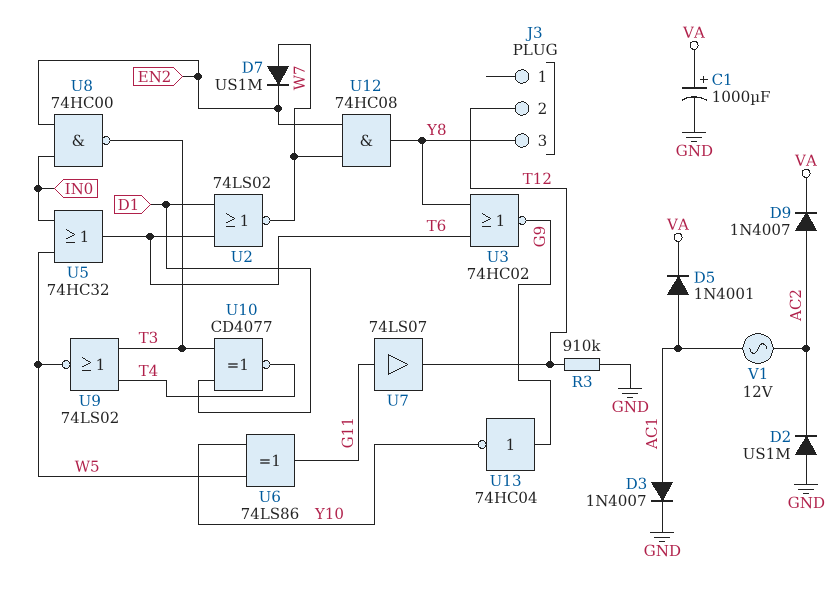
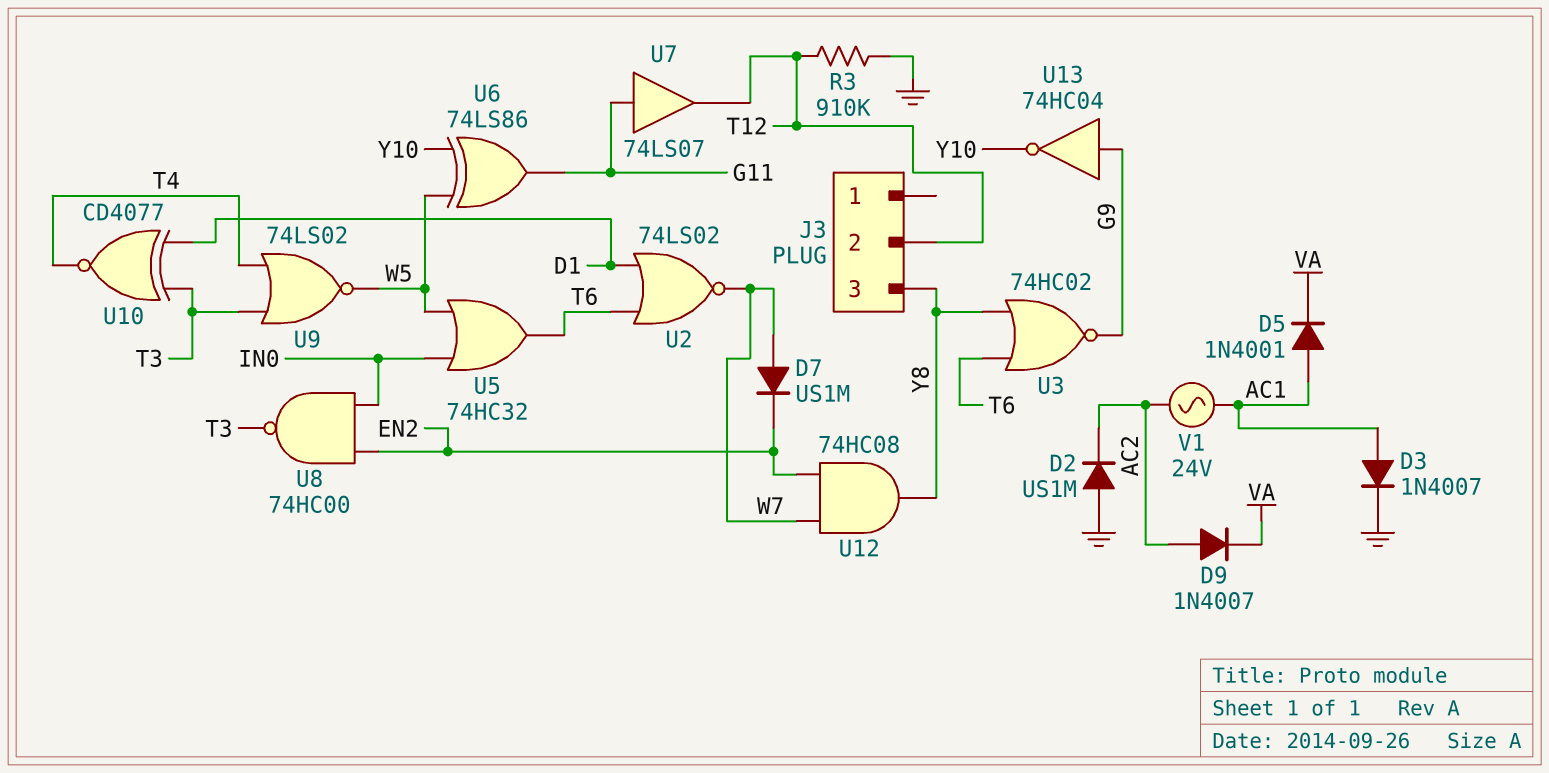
C1: 1000uF (plus VA, minus GND) -> none
V1: AC 12V (AC1, AC2) -> AC 24V (AC1, AC2)

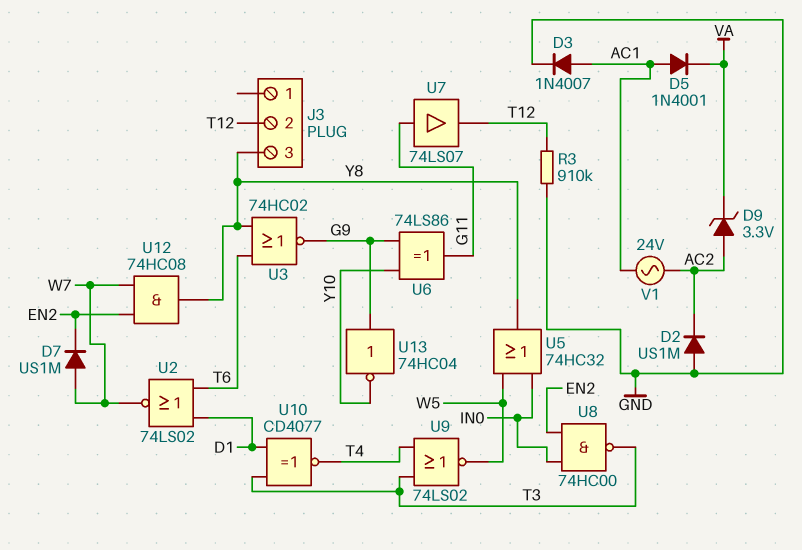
D9: diode 1N4007 (A AC2, K VA) -> zener 3.3V (A AC2, K VA)
U5: OR 74HC32 (in IN0, in W5, out T6) -> OR 74HC32 (in IN0, in W5, out Y8)
U6: XOR 74LS86 (in W5, in Y10, out G11) -> XOR 74LS86 (in G9, in Y10, out G11)

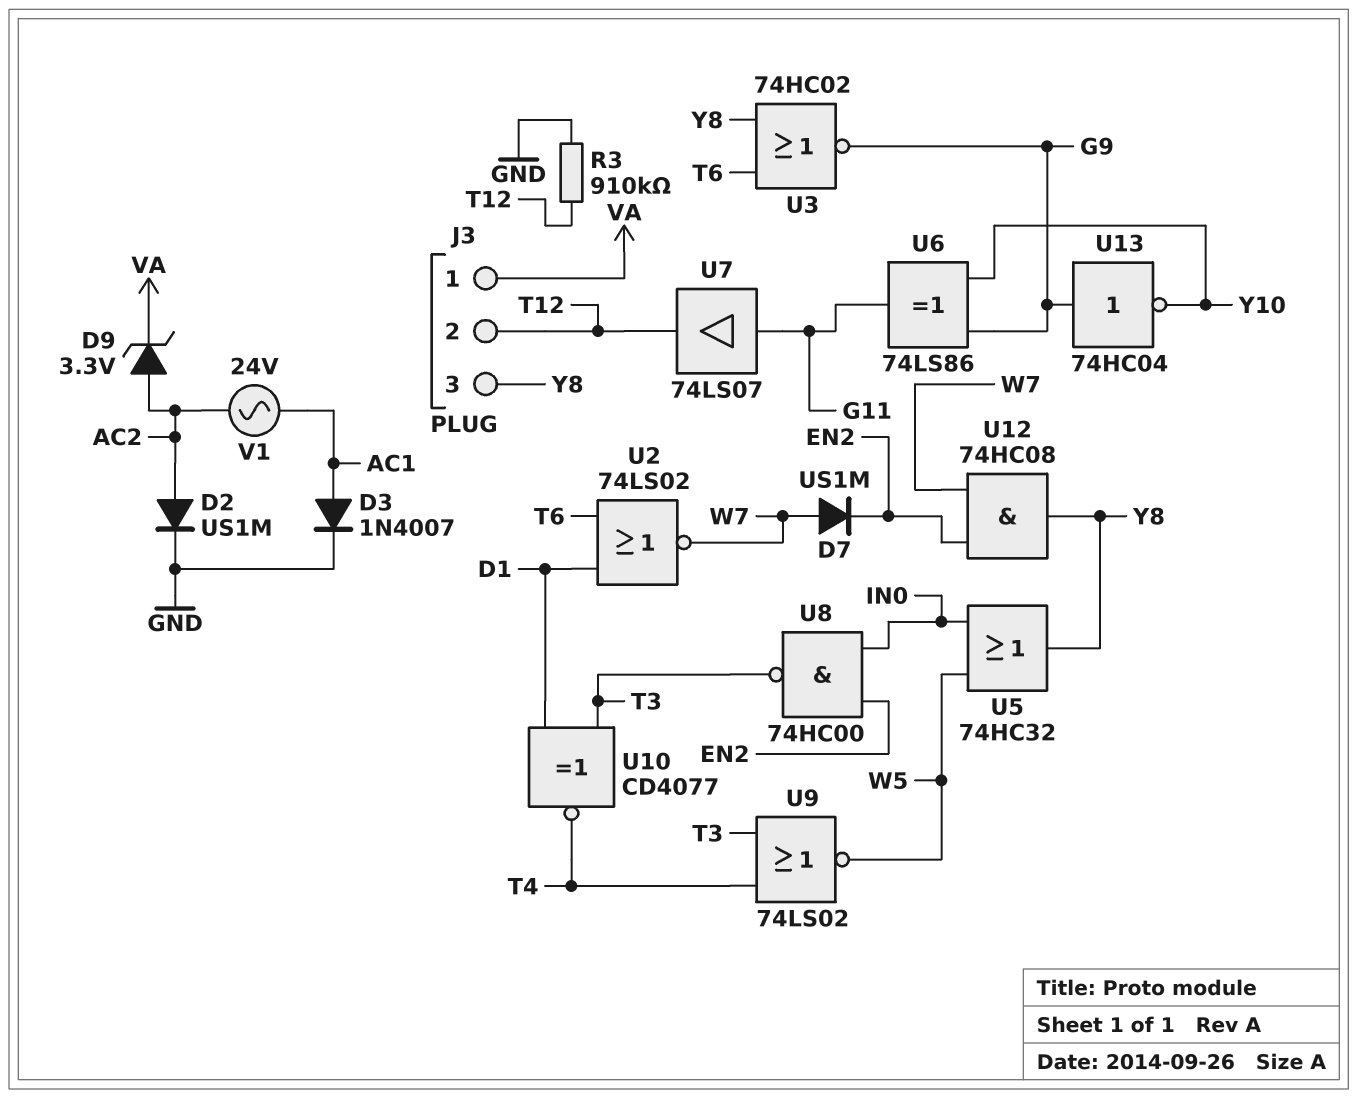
D2: diode US1M (A GND, K AC2) -> diode US1M (A AC2, K GND)
D5: diode 1N4001 (A AC1, K VA) -> none
J3 pin 1: none -> VA

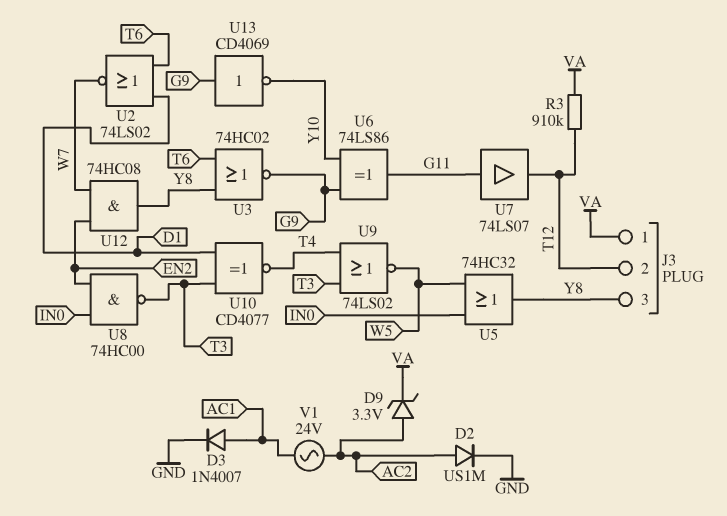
D7: diode US1M (A W7, K EN2) -> none
R3: 910k (GND, T12) -> 910k (T12, VA)
U13: NOT 74HC04 (in G9, out Y10) -> NOT CD4069 (in G9, out Y10)

